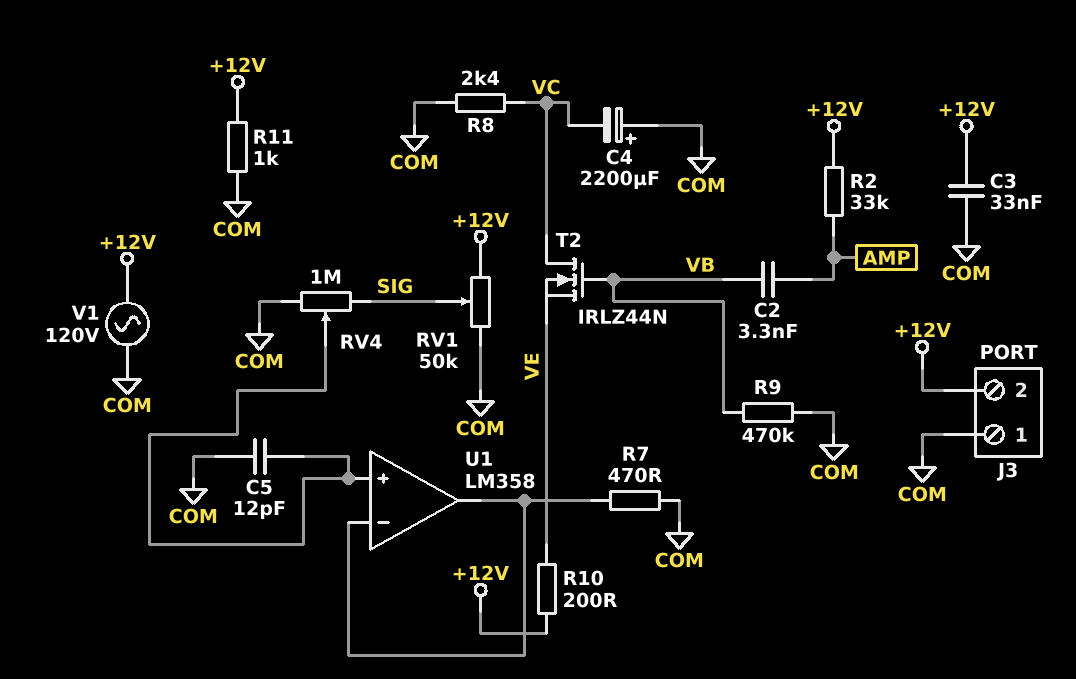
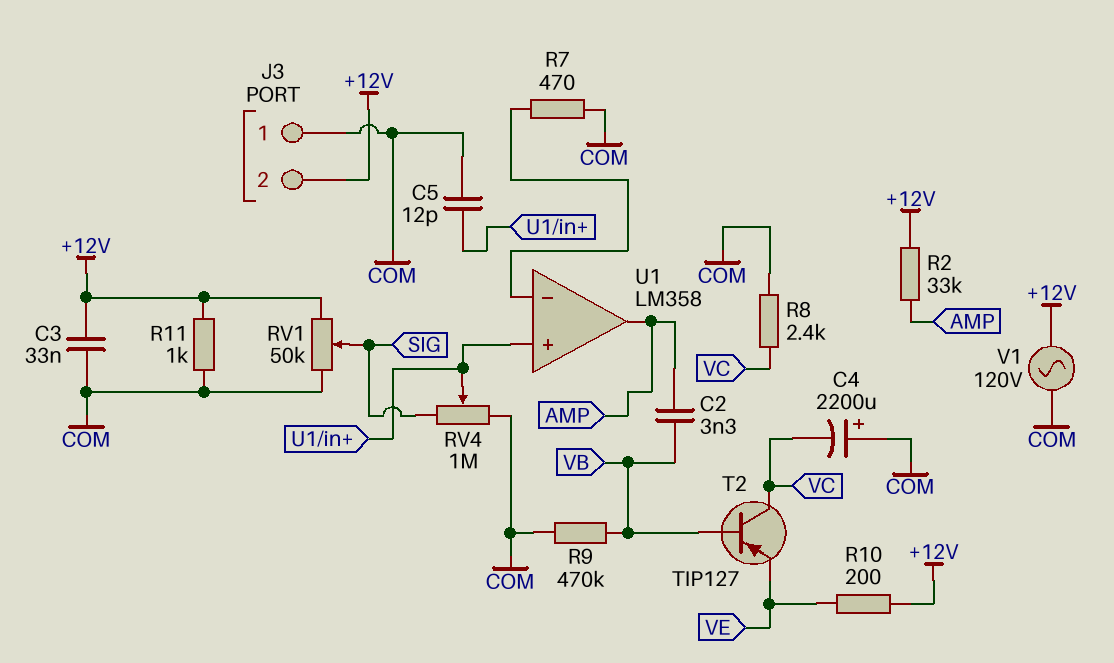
T2: NMOS IRLZ44N (G VB, D VC, S VE) -> PNP TIP127 (B VB, C VC, E VE)
U1 pin out: U1/in- -> AMP

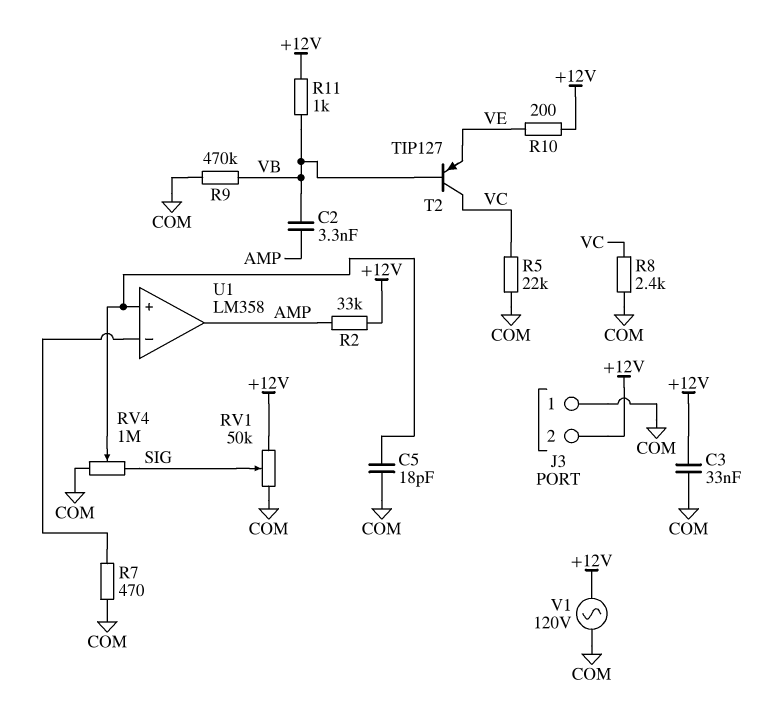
C4: 2200uF (plus COM, minus VC) -> none
C5: 12pF (COM, U1/in+) -> 18pF (COM, U1/in+)
R5: none -> 22k (COM, VC)
R11: 1k (+12V, COM) -> 1k (+12V, VB)

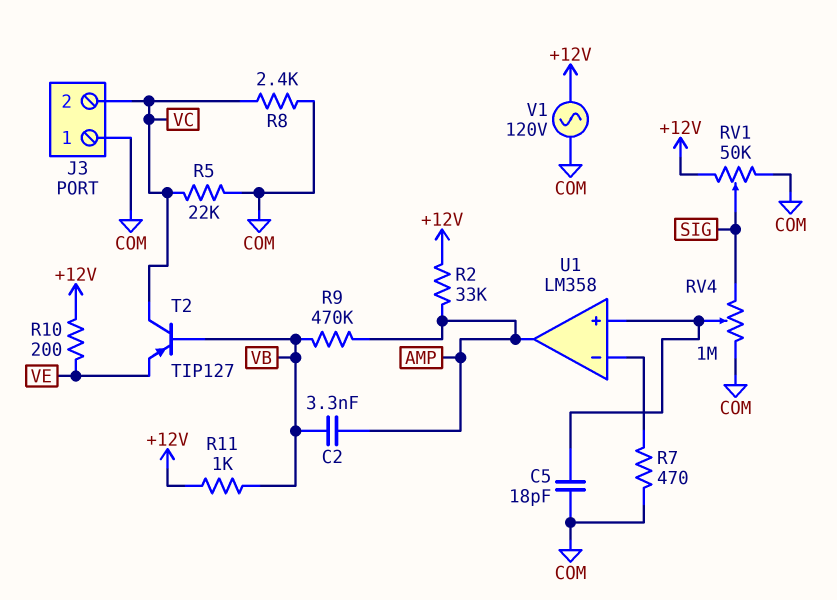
C3: 33nF (+12V, COM) -> none
J3 pin 2: +12V -> VC
R9: 470k (COM, VB) -> 470k (AMP, VB)

